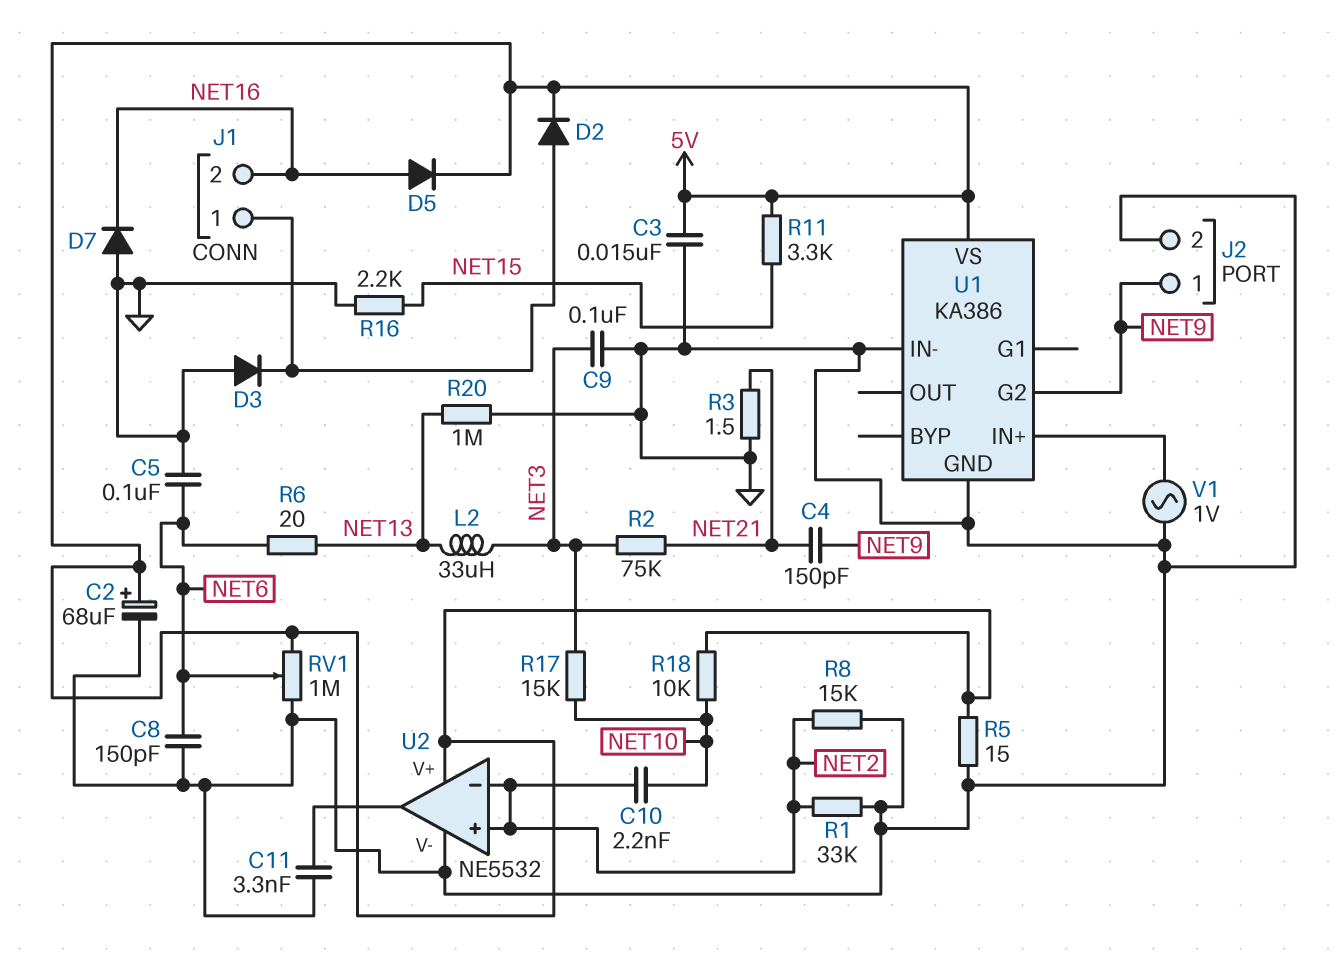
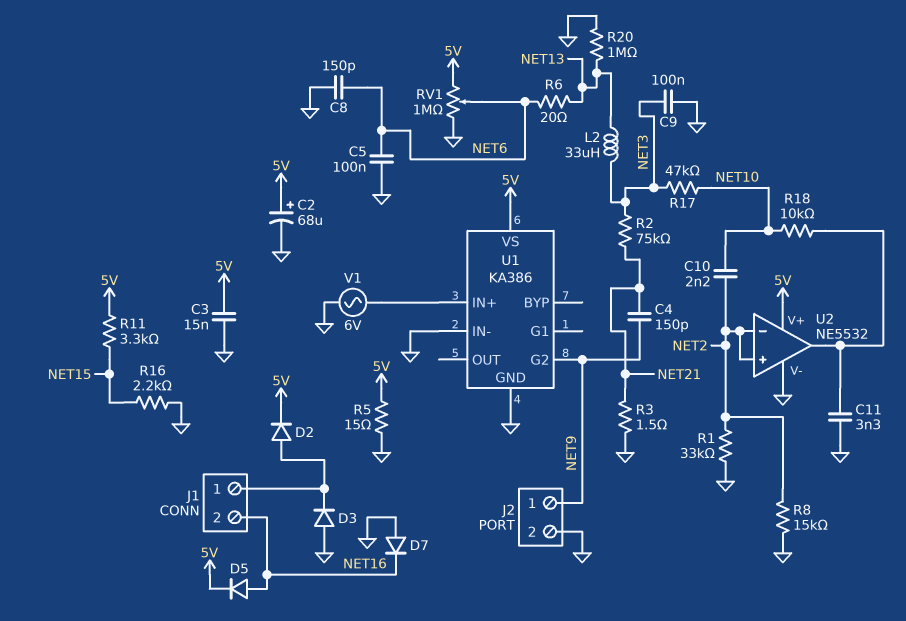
R17: 15k (NET3, NET10) -> 47k (NET3, NET10)
R18: 10k (5V, NET10) -> 10k (NET10, U2/out)
V1: AC 1V (GND, U1/IN+) -> AC 6V (GND, U1/IN+)

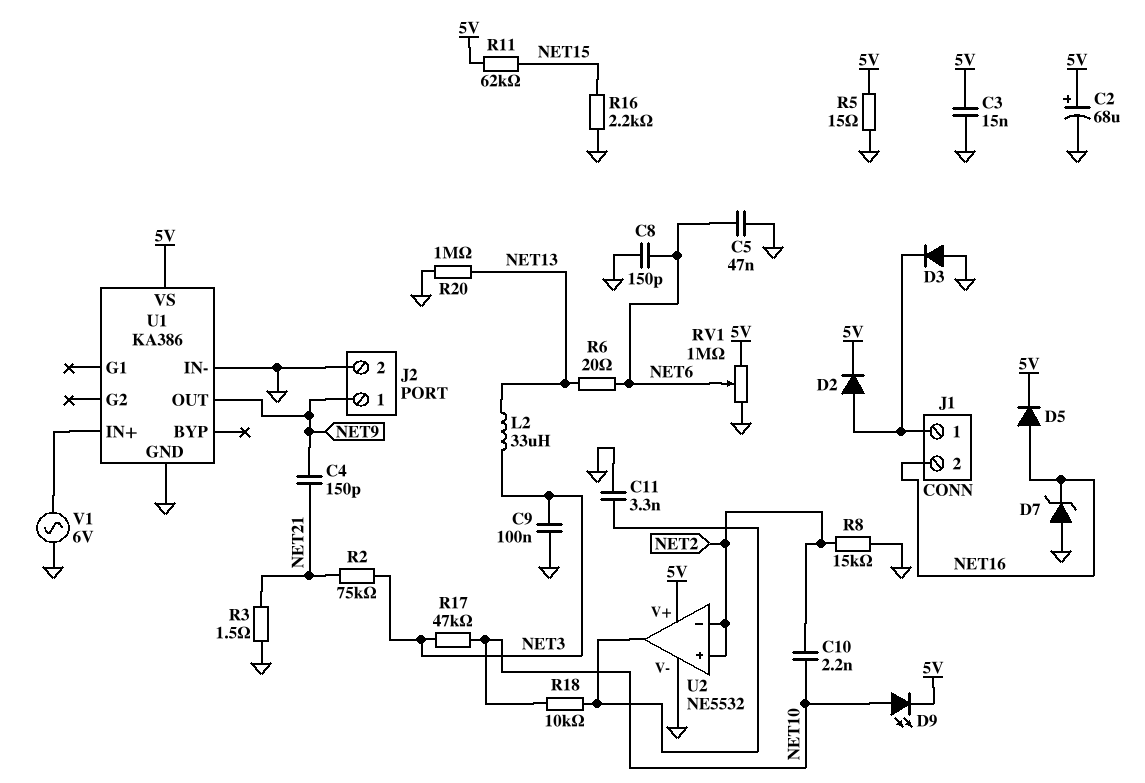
C5: 100nF (GND, NET6) -> 47nF (GND, NET6)
D7: diode (A GND, K NET16) -> zener (A GND, K NET16)
D9: none -> LED (A NET10, K 5V)
R1: 33k (GND, NET2) -> none
R11: 3.3k (5V, NET15) -> 62k (5V, NET15)
U1 pin G2: NET9 -> none
U1 pin OUT: none -> NET9

